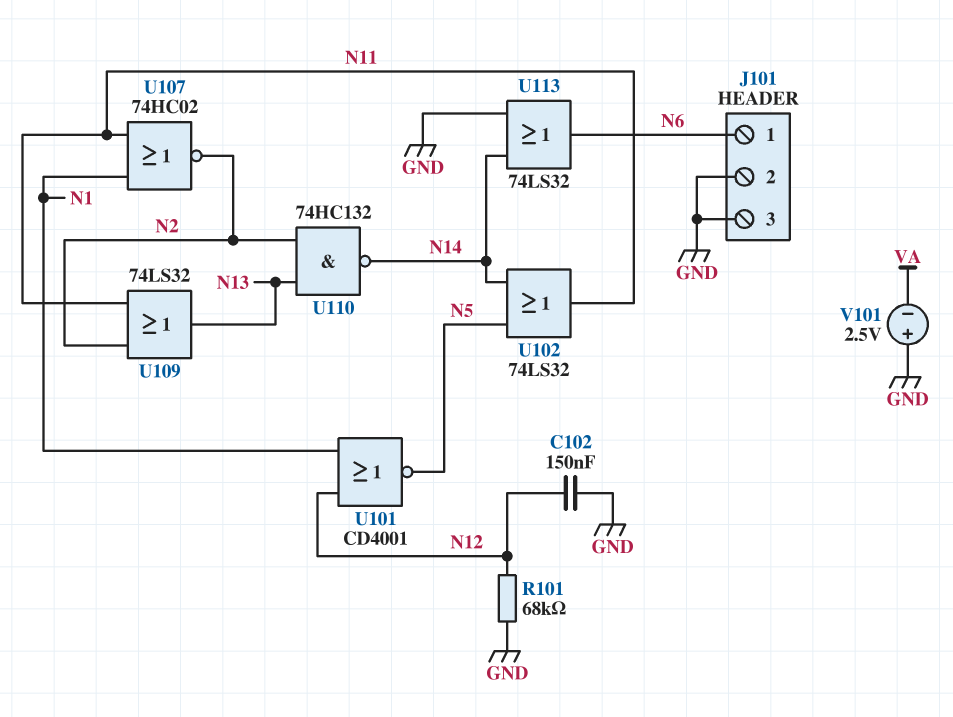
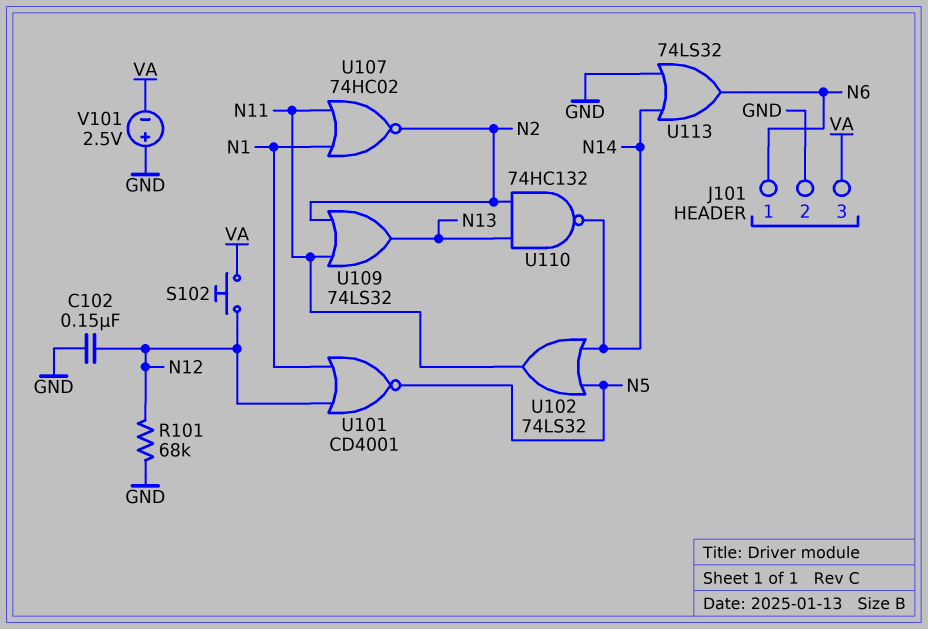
J101 pin 3: GND -> VA
S102: none -> button (N12, VA)

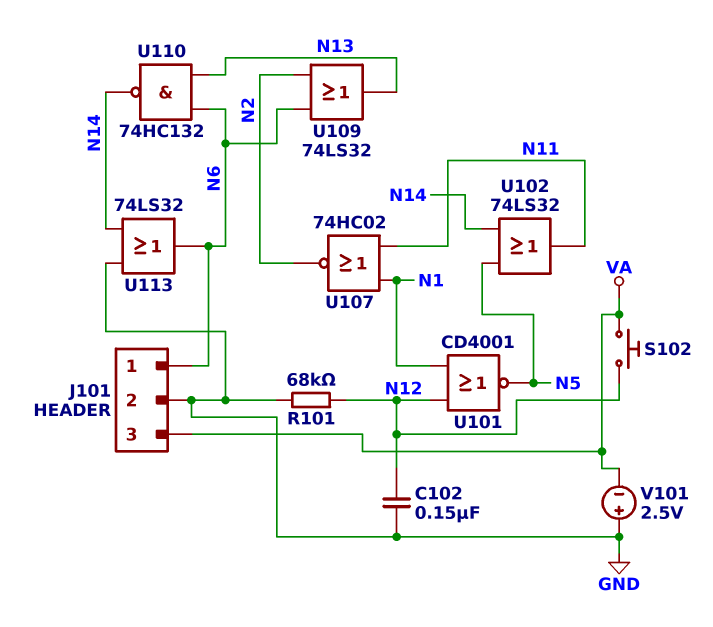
U109: OR 74LS32 (in N2, in N11, out N13) -> OR 74LS32 (in N2, in N6, out N13)
U110: NAND 74HC132 (in N2, in N13, out N14) -> NAND 74HC132 (in N6, in N13, out N14)

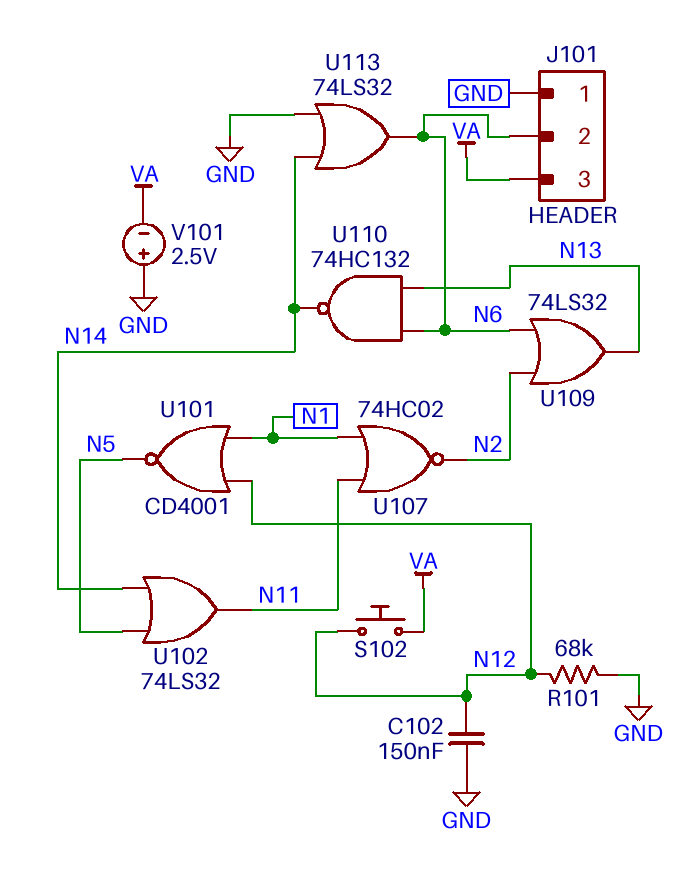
J101 pin 1: N6 -> GND
J101 pin 2: GND -> N6

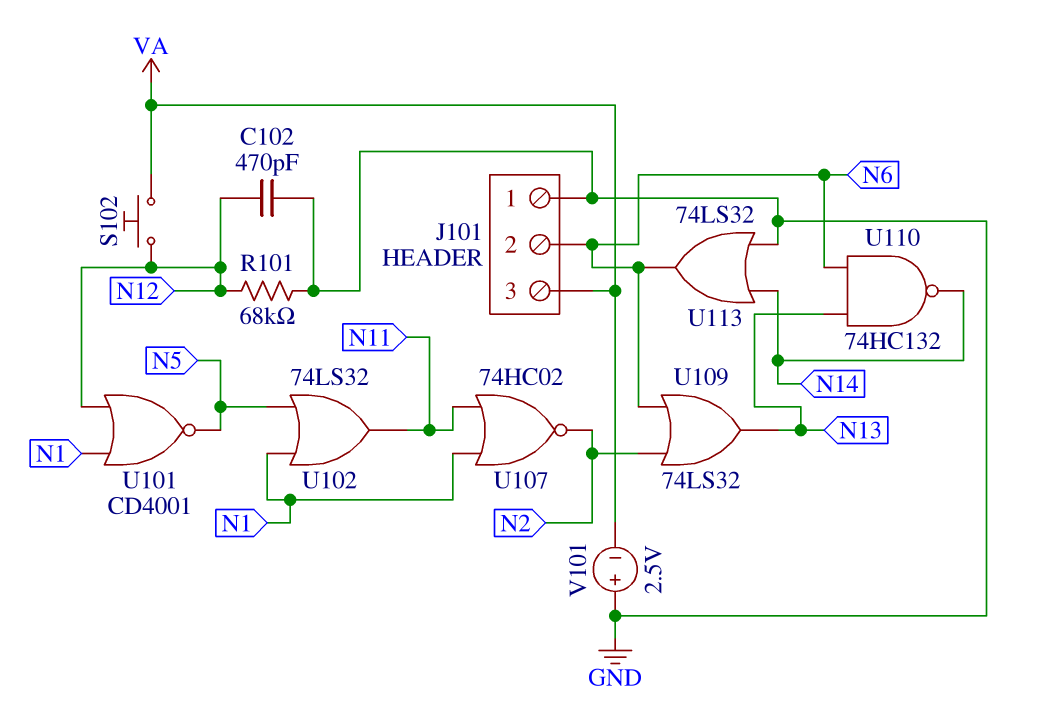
C102: 150nF (GND, N12) -> 470pF (GND, N12)
U102: OR 74LS32 (in N5, in N14, out N11) -> OR 74LS32 (in N1, in N5, out N11)

